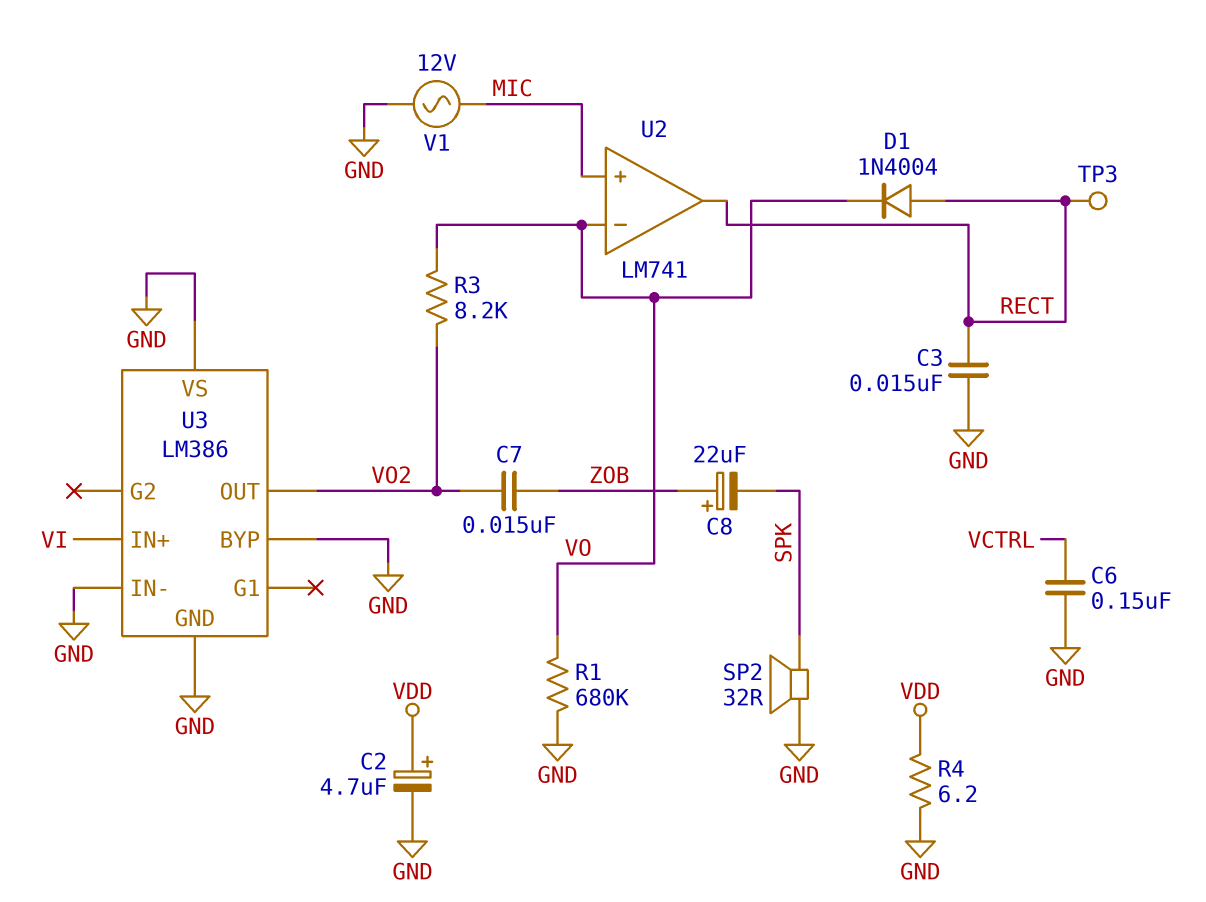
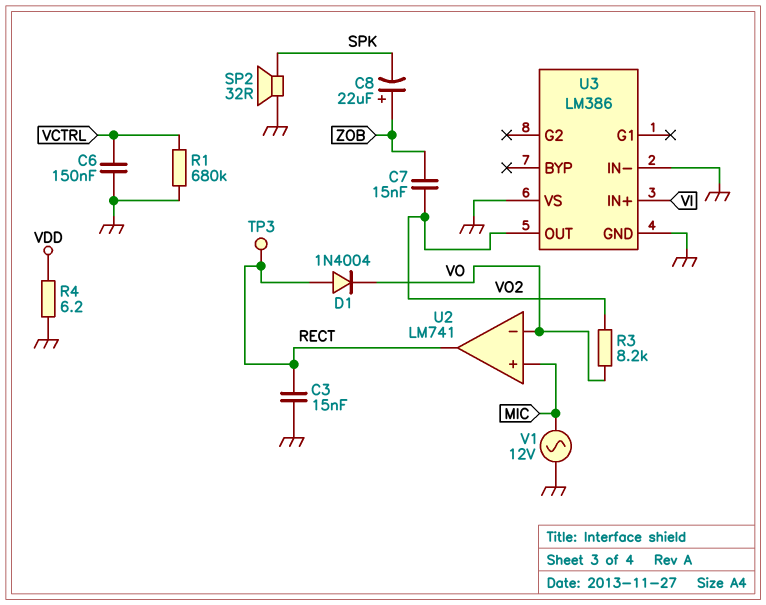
C2: 4.7uF (plus VDD, minus GND) -> none
R1: 680k (GND, VO) -> 680k (GND, VCTRL)
U3 pin BYP: GND -> none

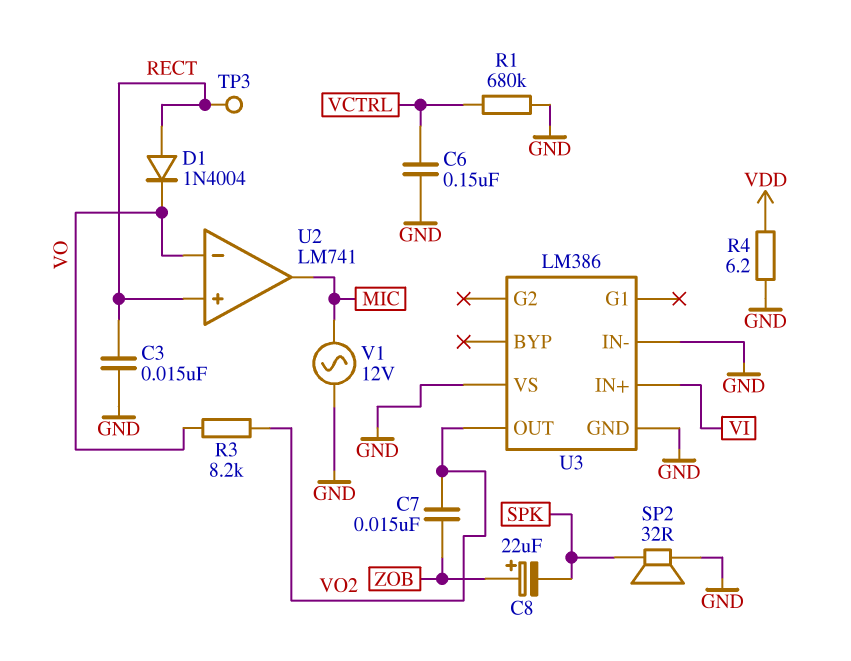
U2 pin in+: MIC -> RECT
U2 pin out: RECT -> MIC

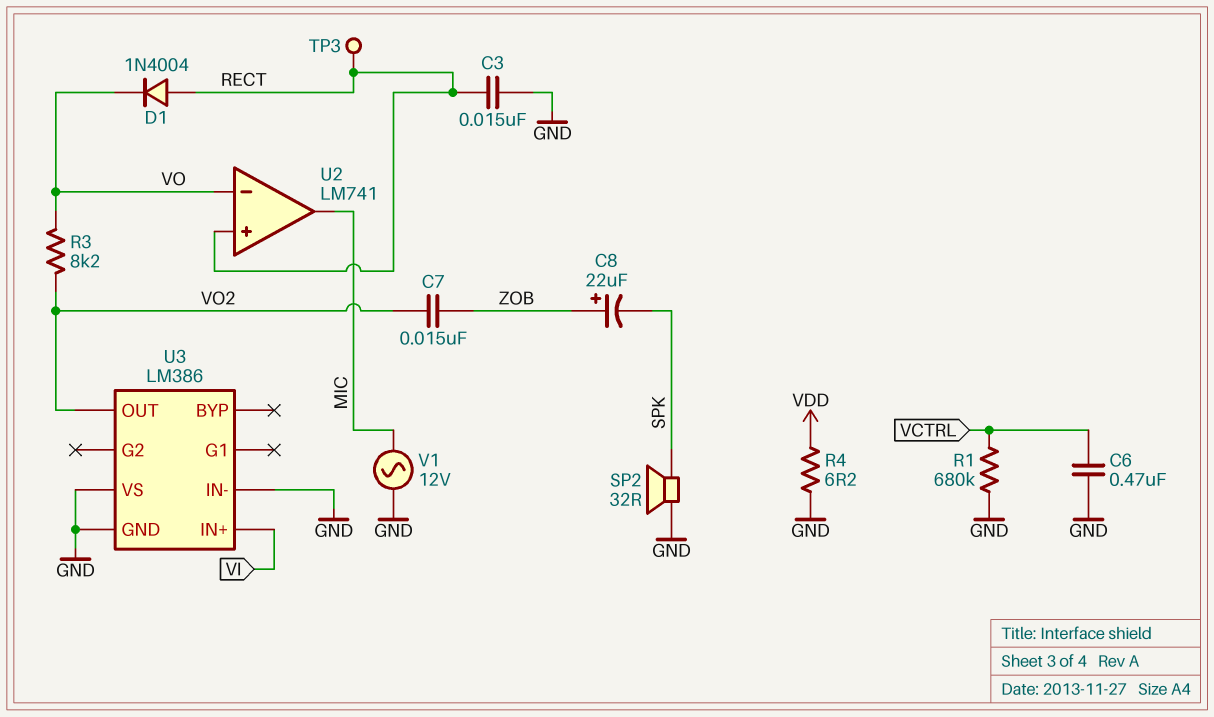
C6: 150nF (GND, VCTRL) -> 470nF (GND, VCTRL)

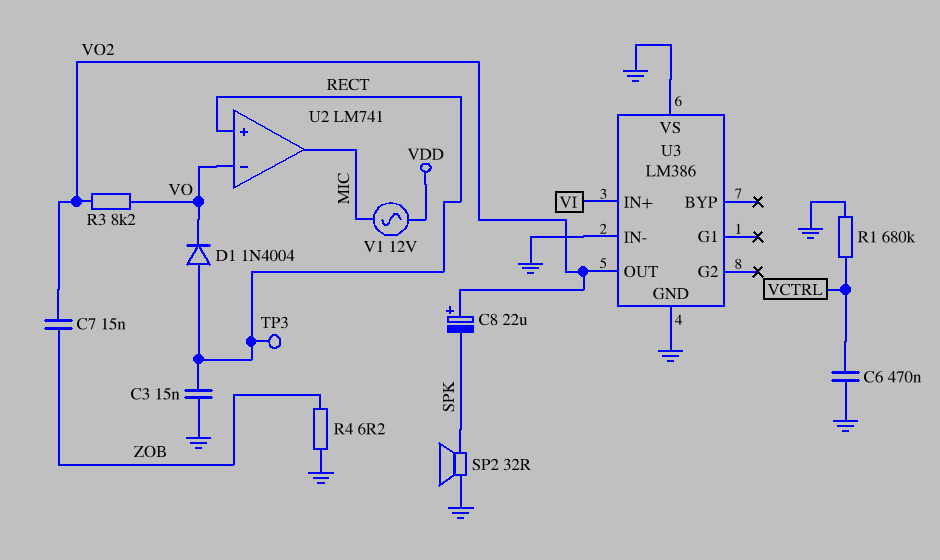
C8: 22uF (plus ZOB, minus SPK) -> 22uF (plus VO2, minus SPK)
R4: 6.2 (GND, VDD) -> 6.2 (GND, ZOB)
V1: AC 12V (GND, MIC) -> AC 12V (MIC, VDD)

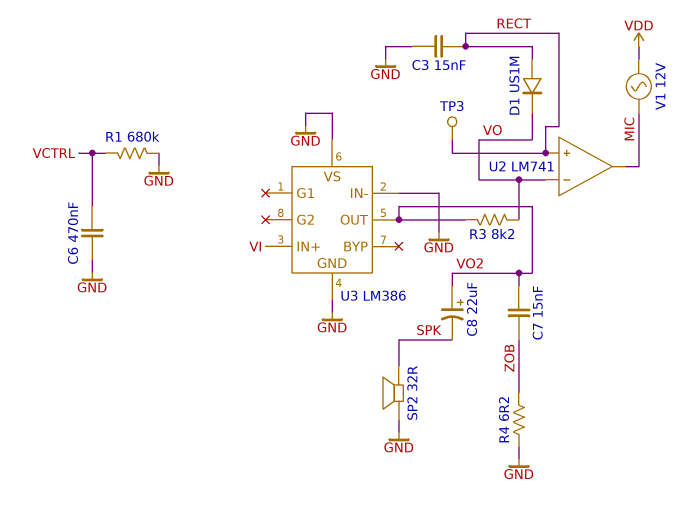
D1: diode 1N4004 (A RECT, K VO) -> diode US1M (A RECT, K VO)

